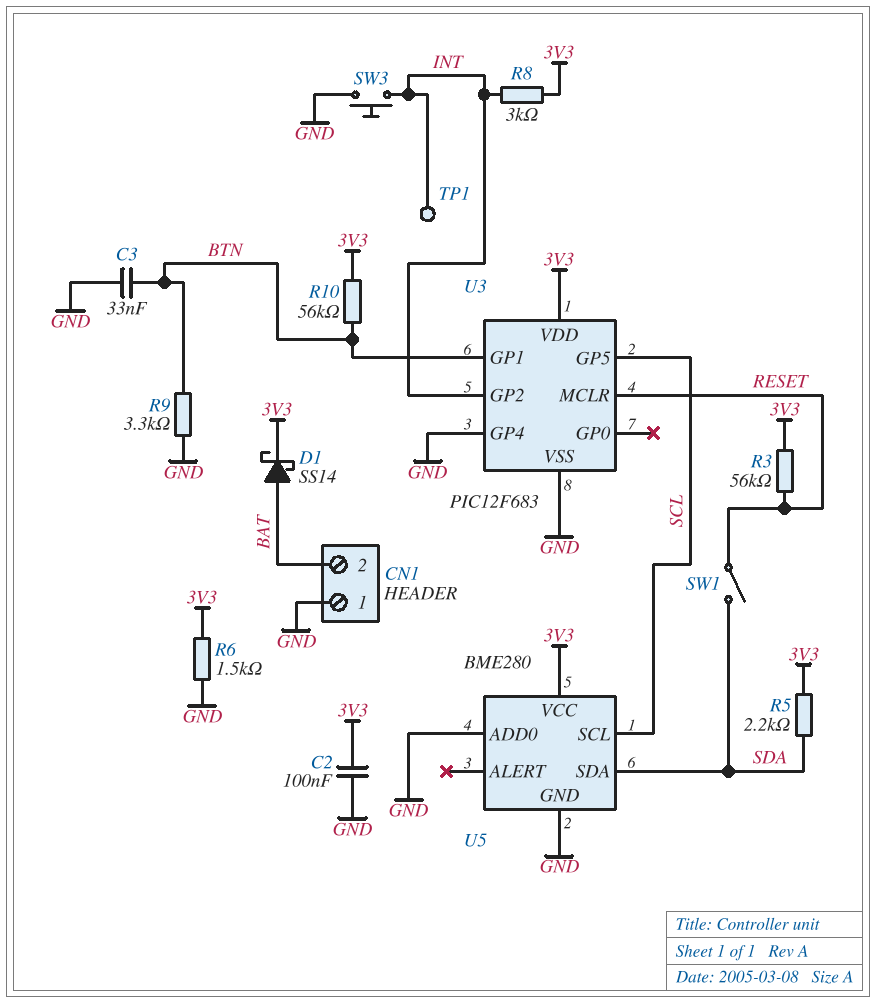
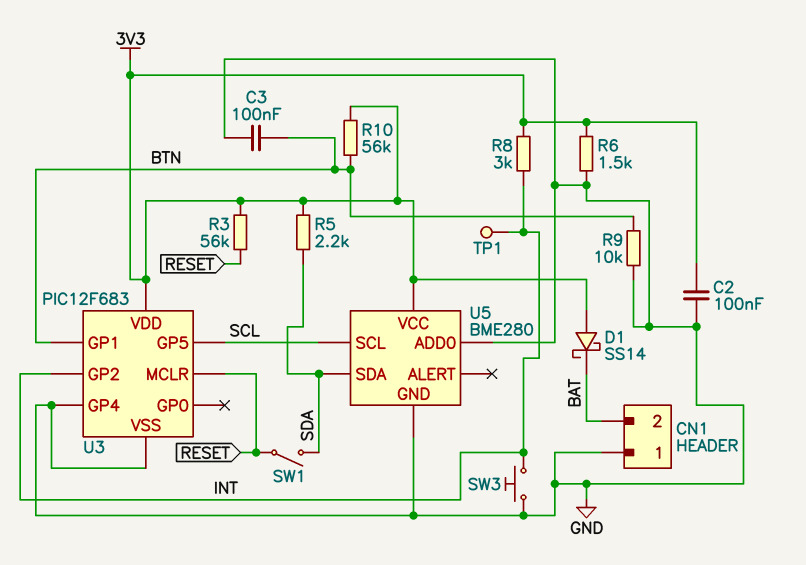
C3: 33nF (BTN, GND) -> 100nF (BTN, GND)
D1: schottky SS14 (A BAT, K 3V3) -> schottky SS14 (A 3V3, K BAT)
R9: 3.3k (BTN, GND) -> 10k (BTN, GND)

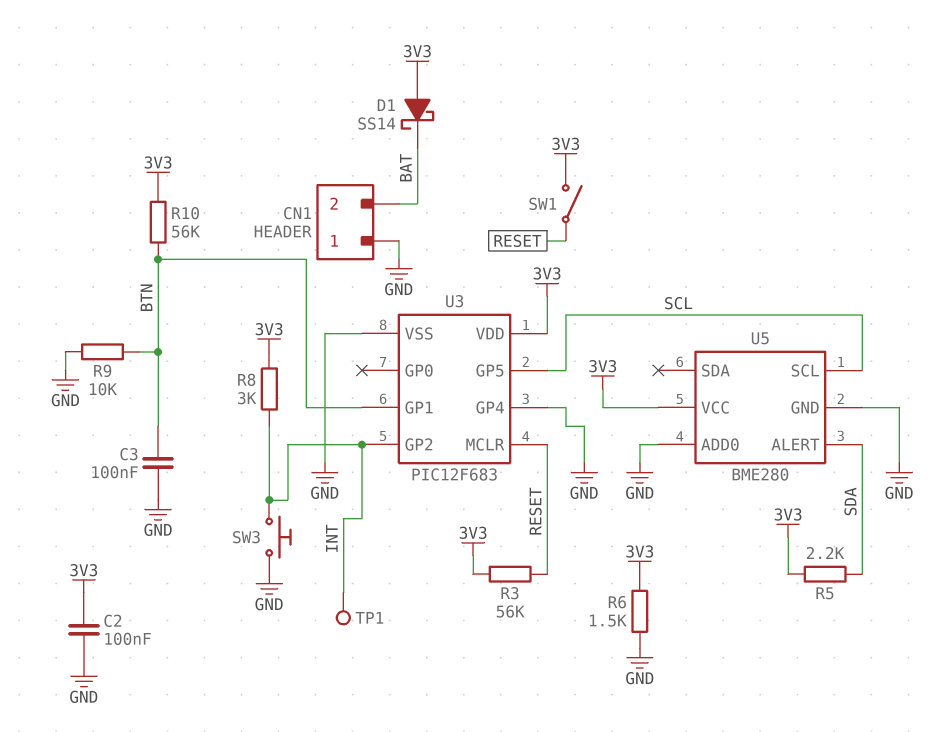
SW1: switch (RESET, SDA) -> switch (3V3, RESET)
U5 pin ALERT: none -> SDA
U5 pin SDA: SDA -> none

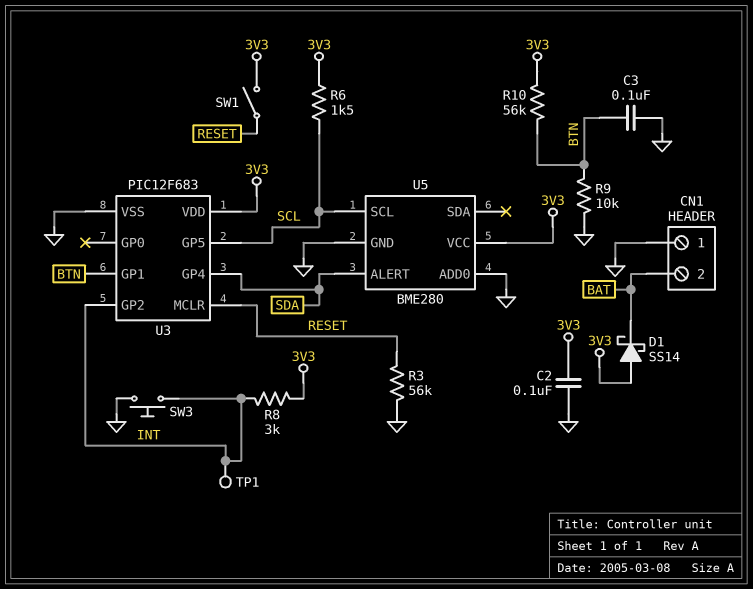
R3: 56k (3V3, RESET) -> 56k (GND, RESET)
R5: 2.2k (3V3, SDA) -> none
R6: 1.5k (3V3, GND) -> 1.5k (3V3, SCL)
U3 pin GP4: GND -> SDA

